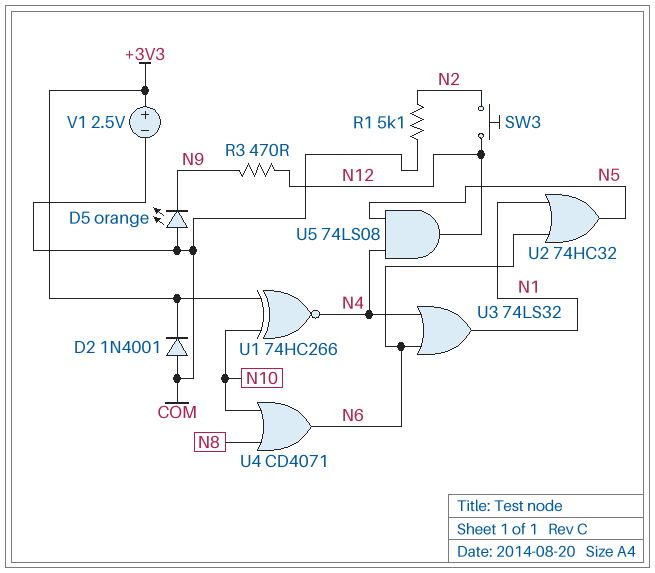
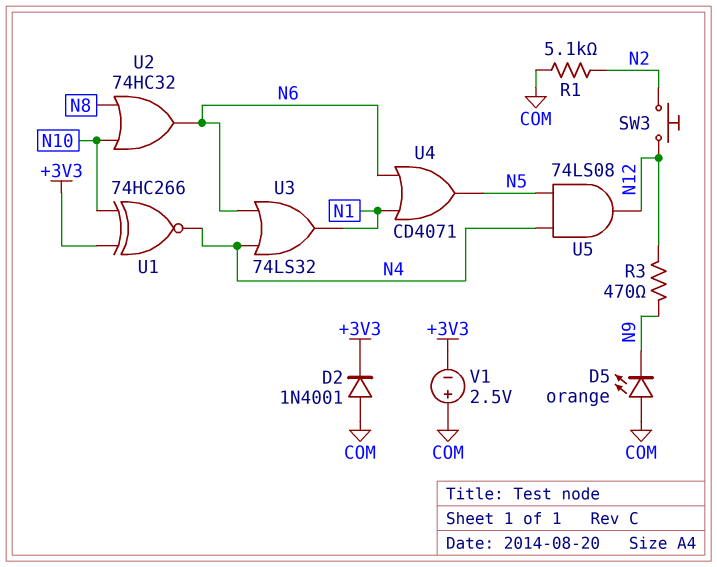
U2: OR 74HC32 (in N1, in N6, out N5) -> OR 74HC32 (in N8, in N10, out N6)
U4: OR CD4071 (in N8, in N10, out N6) -> OR CD4071 (in N1, in N6, out N5)
V1: 2.5V (plus +3V3, minus COM) -> 2.5V (plus COM, minus +3V3)

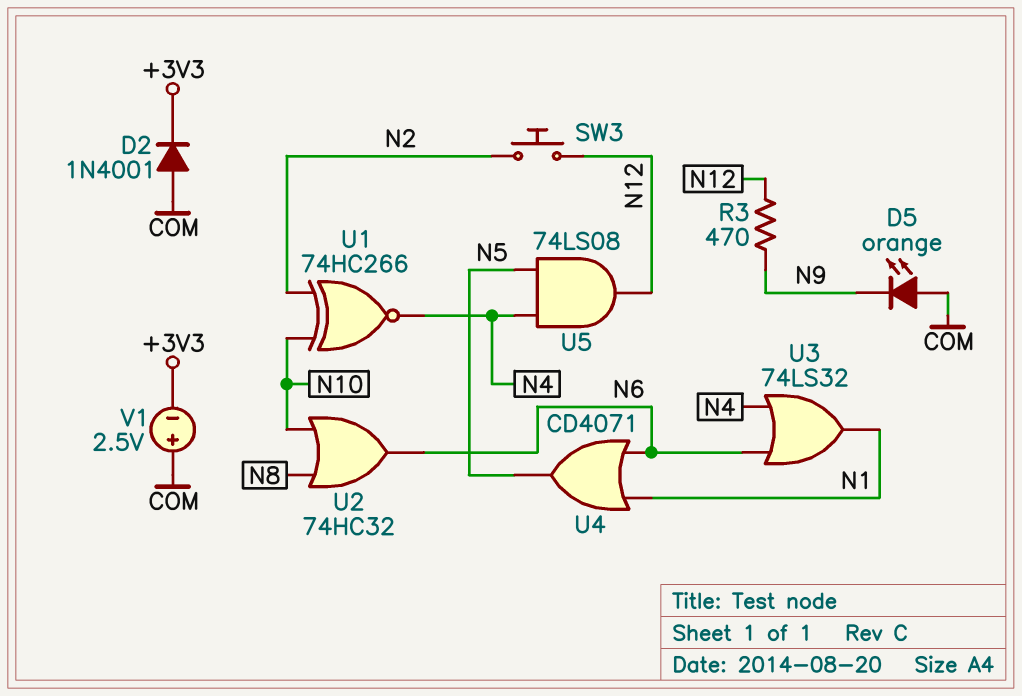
R1: 5.1k (COM, N2) -> none
U1: XNOR 74HC266 (in +3V3, in N10, out N4) -> XNOR 74HC266 (in N2, in N10, out N4)

